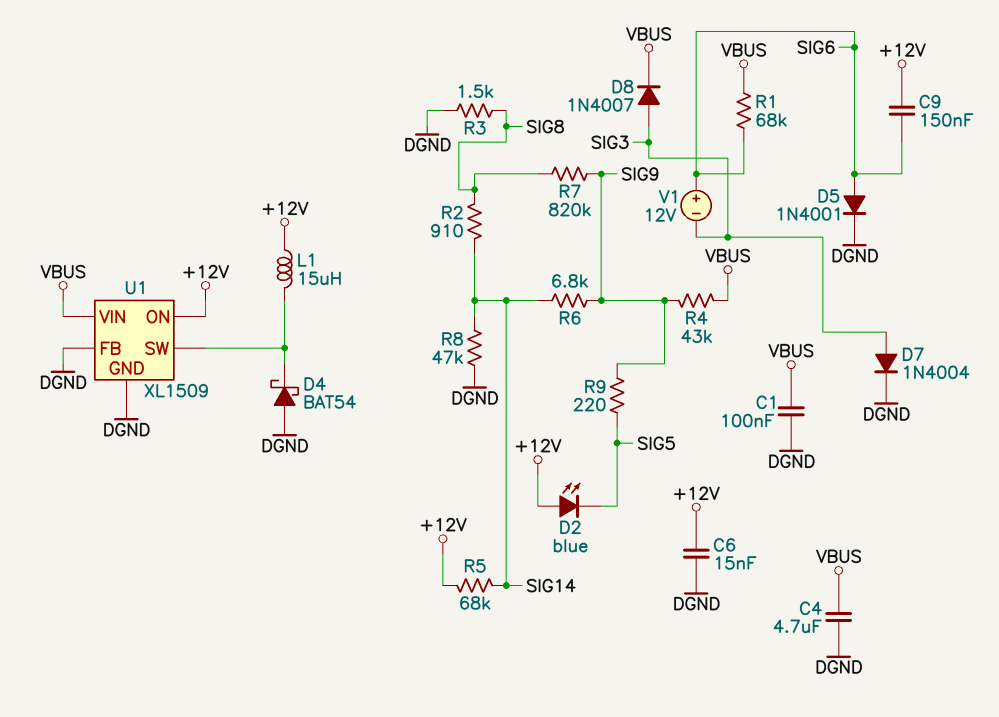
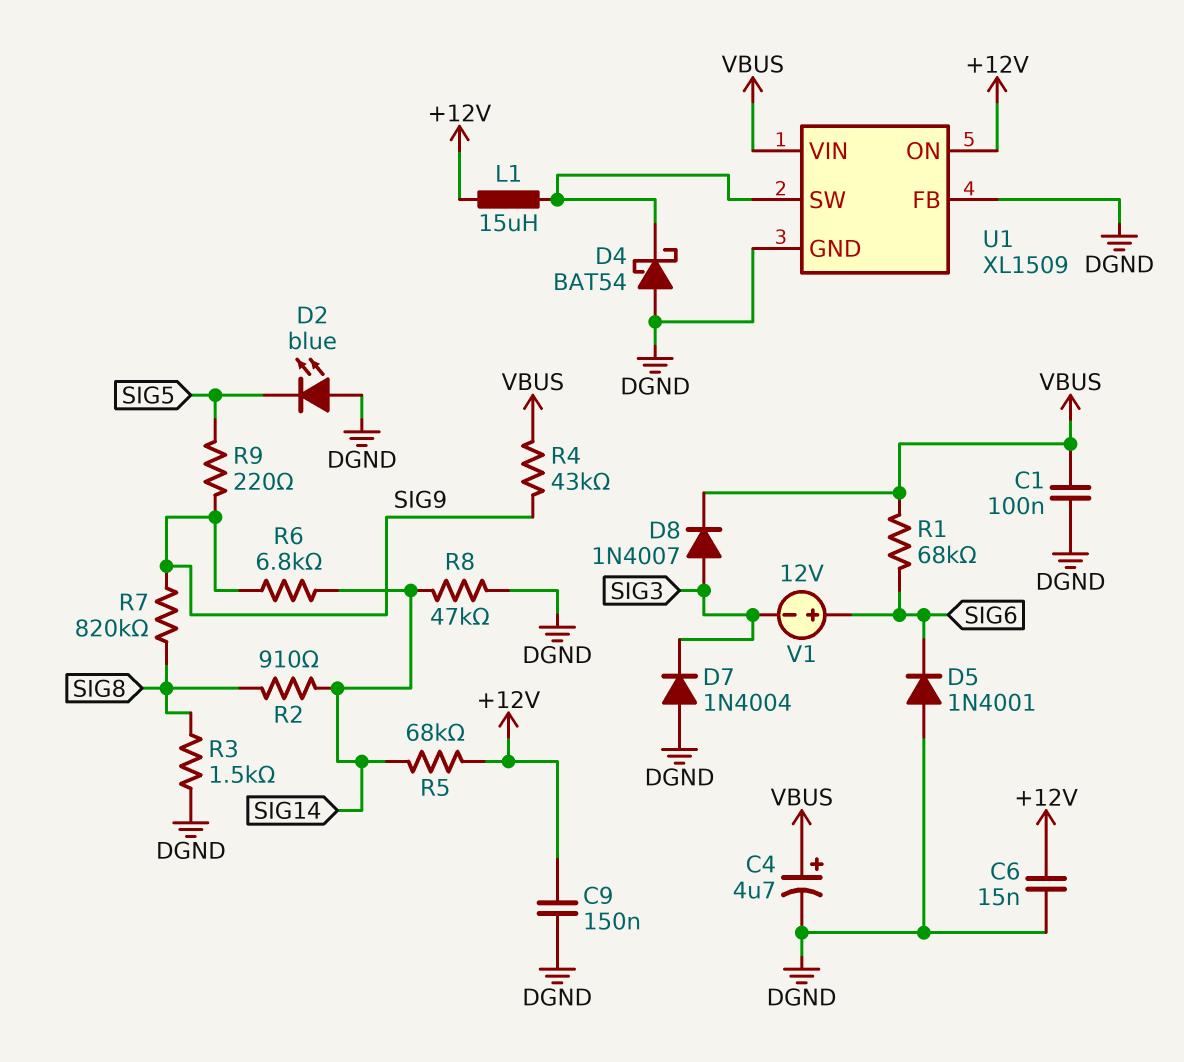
C4: 4.7uF (DGND, VBUS) -> 4.7uF (plus VBUS, minus DGND)
C9: 150nF (+12V, SIG6) -> 150nF (+12V, DGND)
D2: LED blue (A +12V, K SIG5) -> LED blue (A DGND, K SIG5)
D5: diode 1N4001 (A SIG6, K DGND) -> diode 1N4001 (A DGND, K SIG6)
D7: diode 1N4004 (A SIG3, K DGND) -> diode 1N4004 (A DGND, K SIG3)

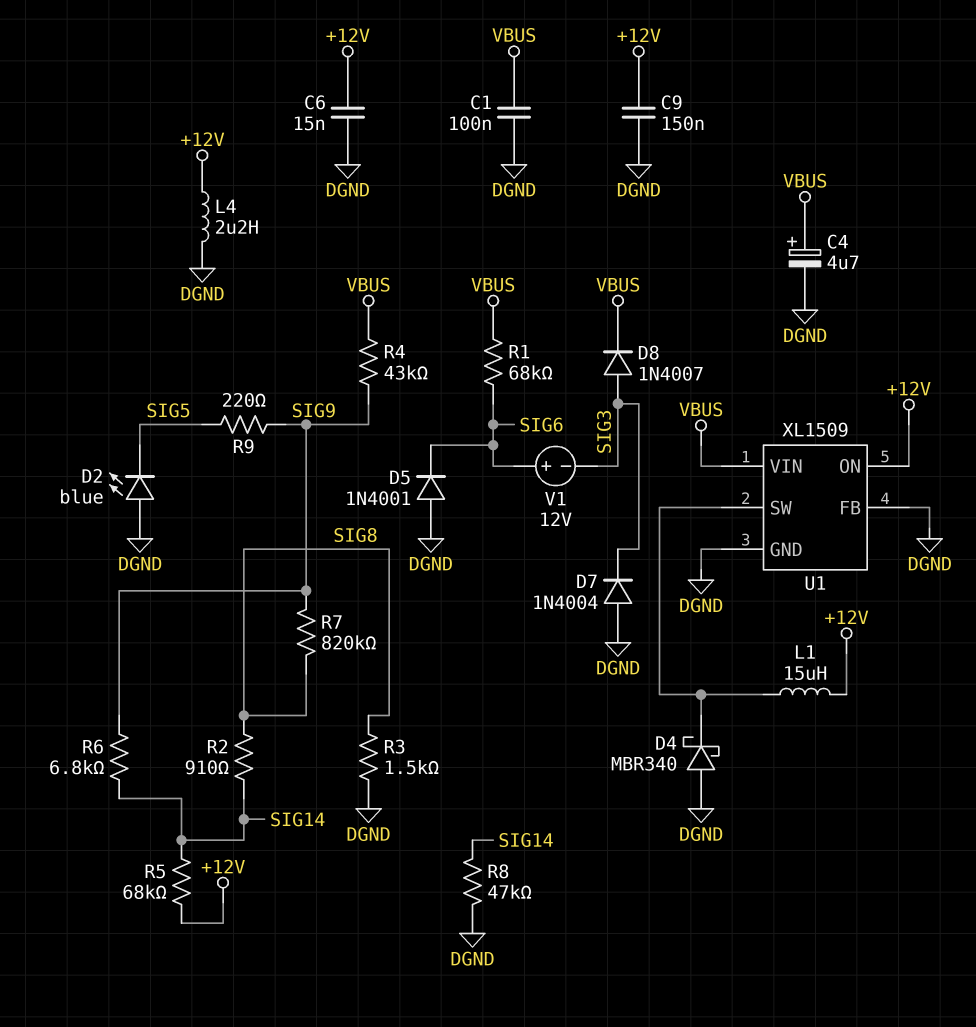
D4: schottky BAT54 (A DGND, K U1/SW) -> schottky MBR340 (A DGND, K U1/SW)
L4: none -> 2.2uH (+12V, DGND)

